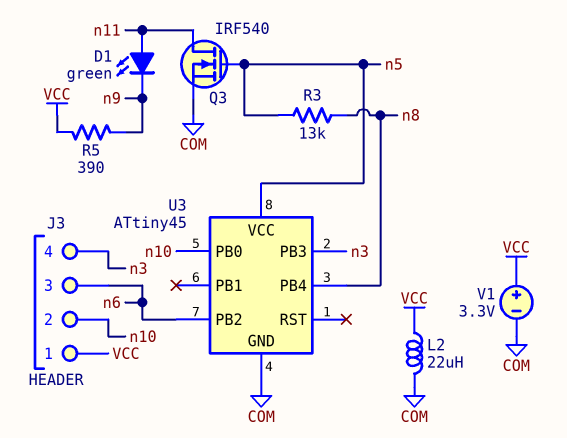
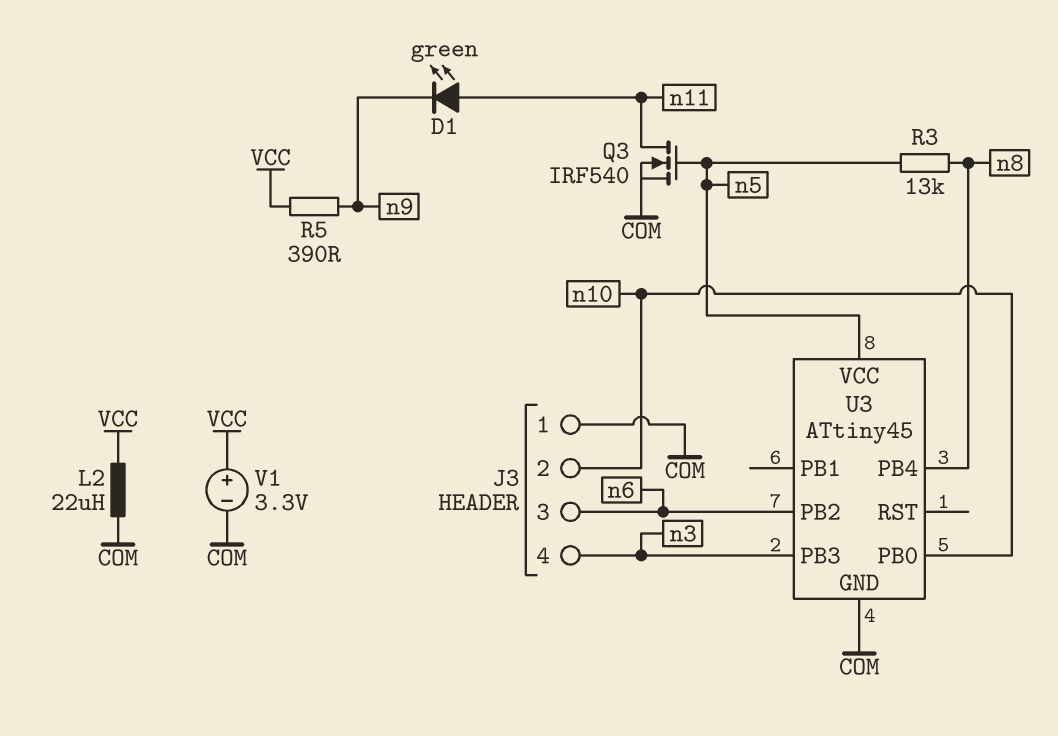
J3 pin 1: VCC -> COM

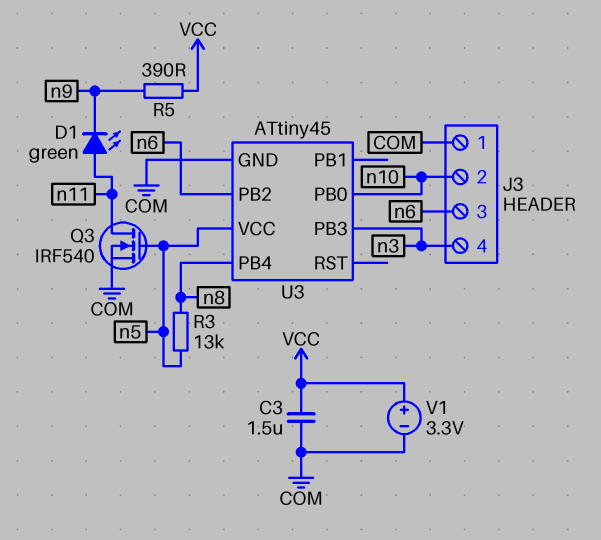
C3: none -> 1.5uF (COM, VCC)
L2: 22uH (COM, VCC) -> none

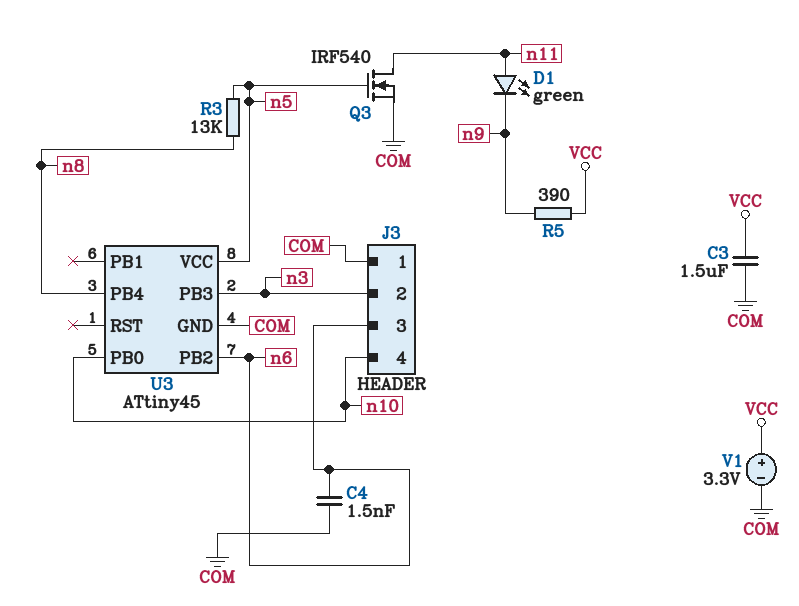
C4: none -> 1.5nF (COM, n6)
J3 pin 2: n10 -> n3
J3 pin 4: n3 -> n10

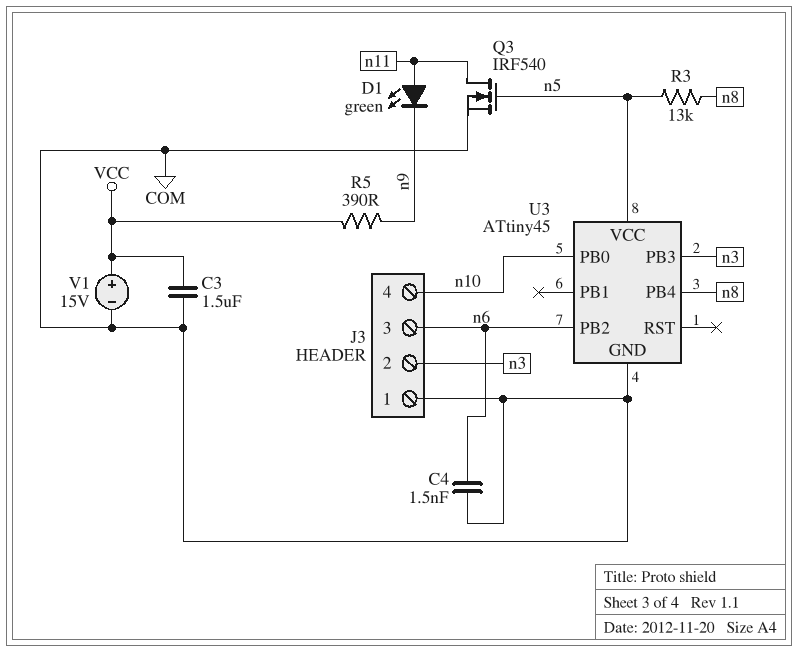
V1: 3.3V (plus VCC, minus COM) -> 15V (plus VCC, minus COM)

